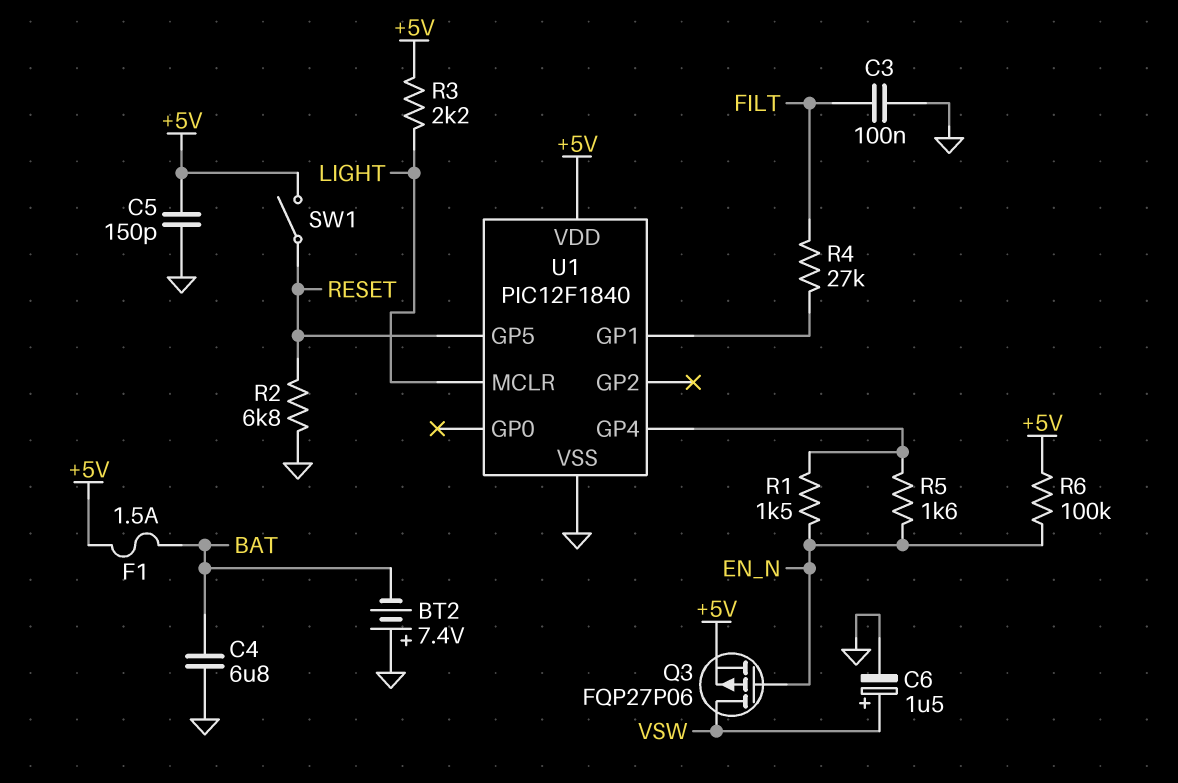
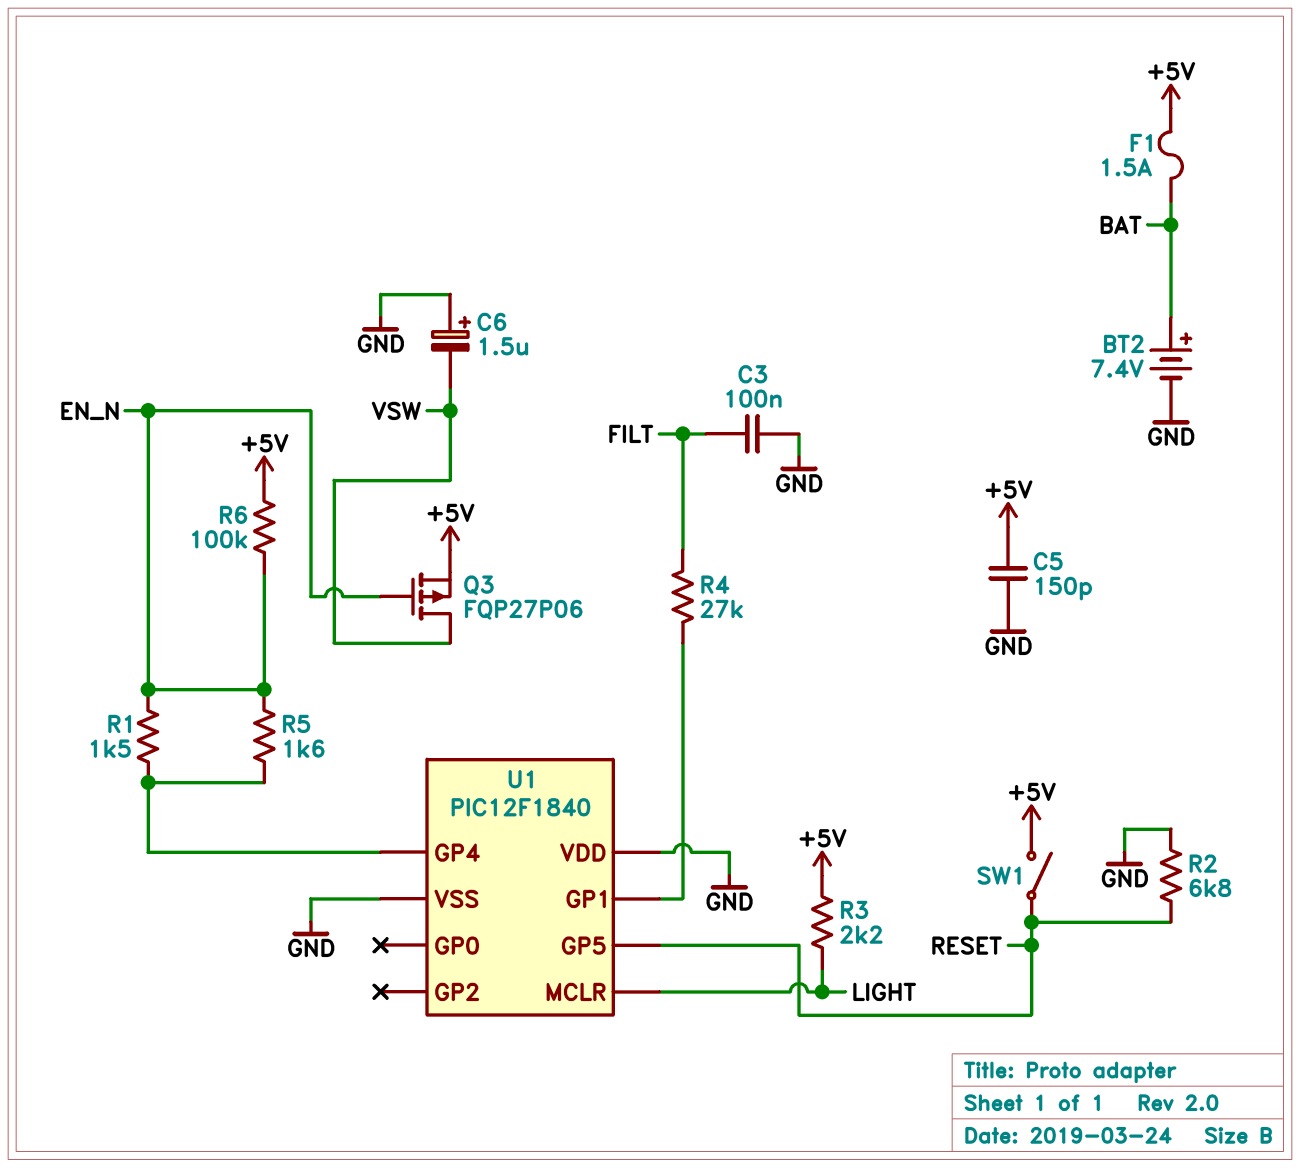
BT2: 7.4V (plus GND, minus BAT) -> 7.4V (plus BAT, minus GND)
C4: 6.8uF (BAT, GND) -> none
C6: 1.5uF (plus VSW, minus GND) -> 1.5uF (plus GND, minus VSW)
U1 pin VDD: +5V -> GND

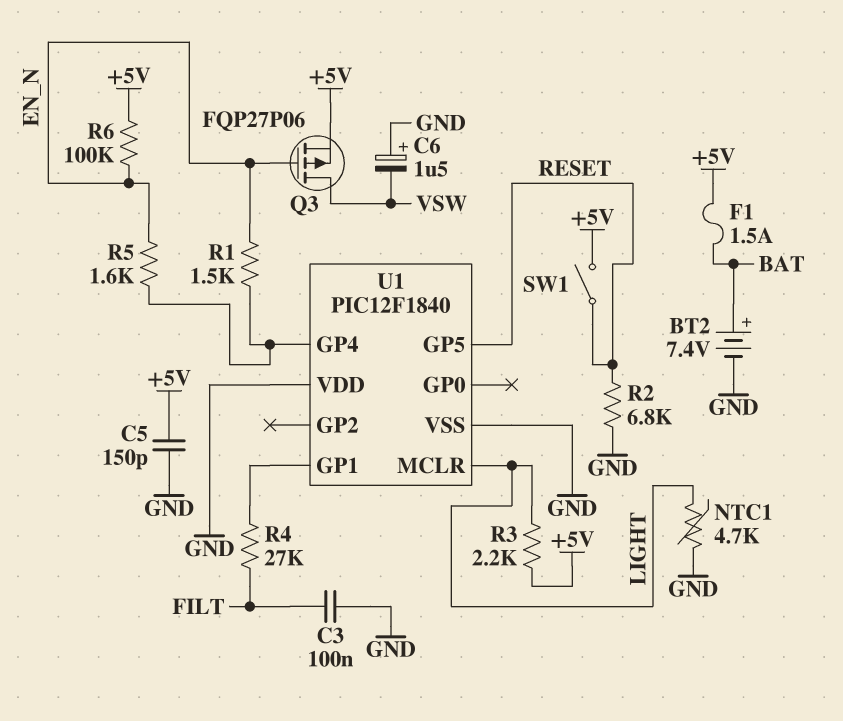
NTC1: none -> 4.7k (GND, LIGHT)

